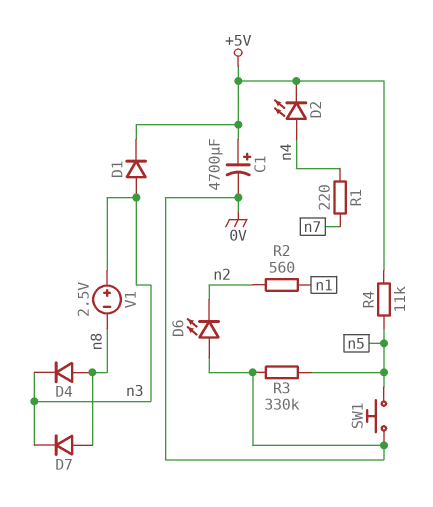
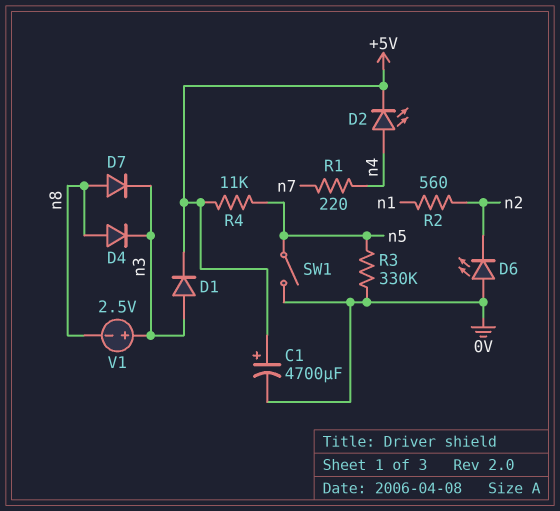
SW1: button (0V, n5) -> switch (0V, n5)

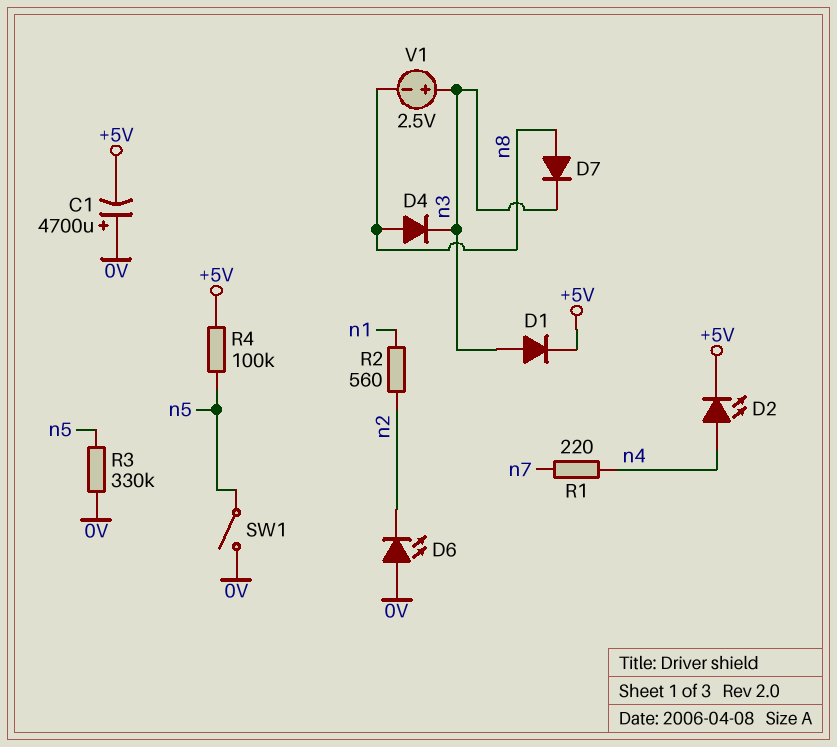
C1: 4700uF (plus +5V, minus 0V) -> 4700uF (plus 0V, minus +5V)
R4: 11k (+5V, n5) -> 100k (+5V, n5)

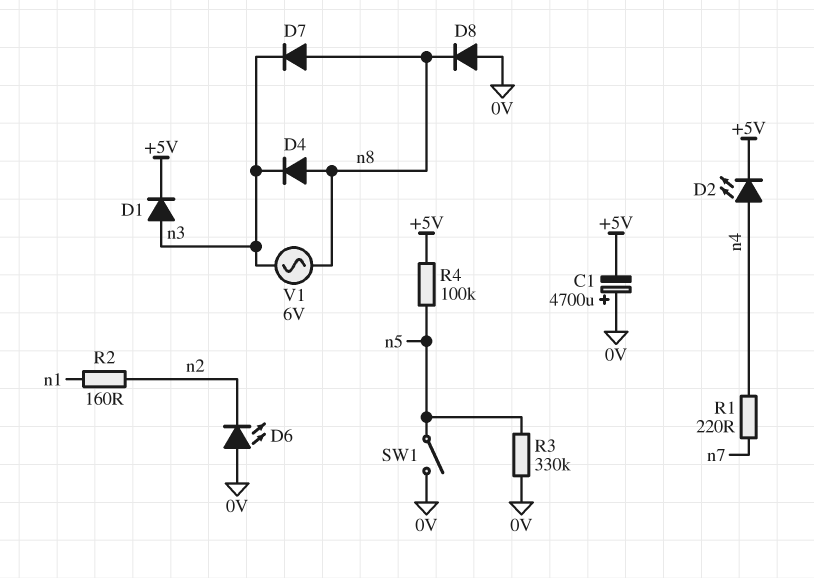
D8: none -> diode (A 0V, K n8)
R2: 560 (n1, n2) -> 160 (n1, n2)
V1: 2.5V (plus n3, minus n8) -> AC 6V (n3, n8)

